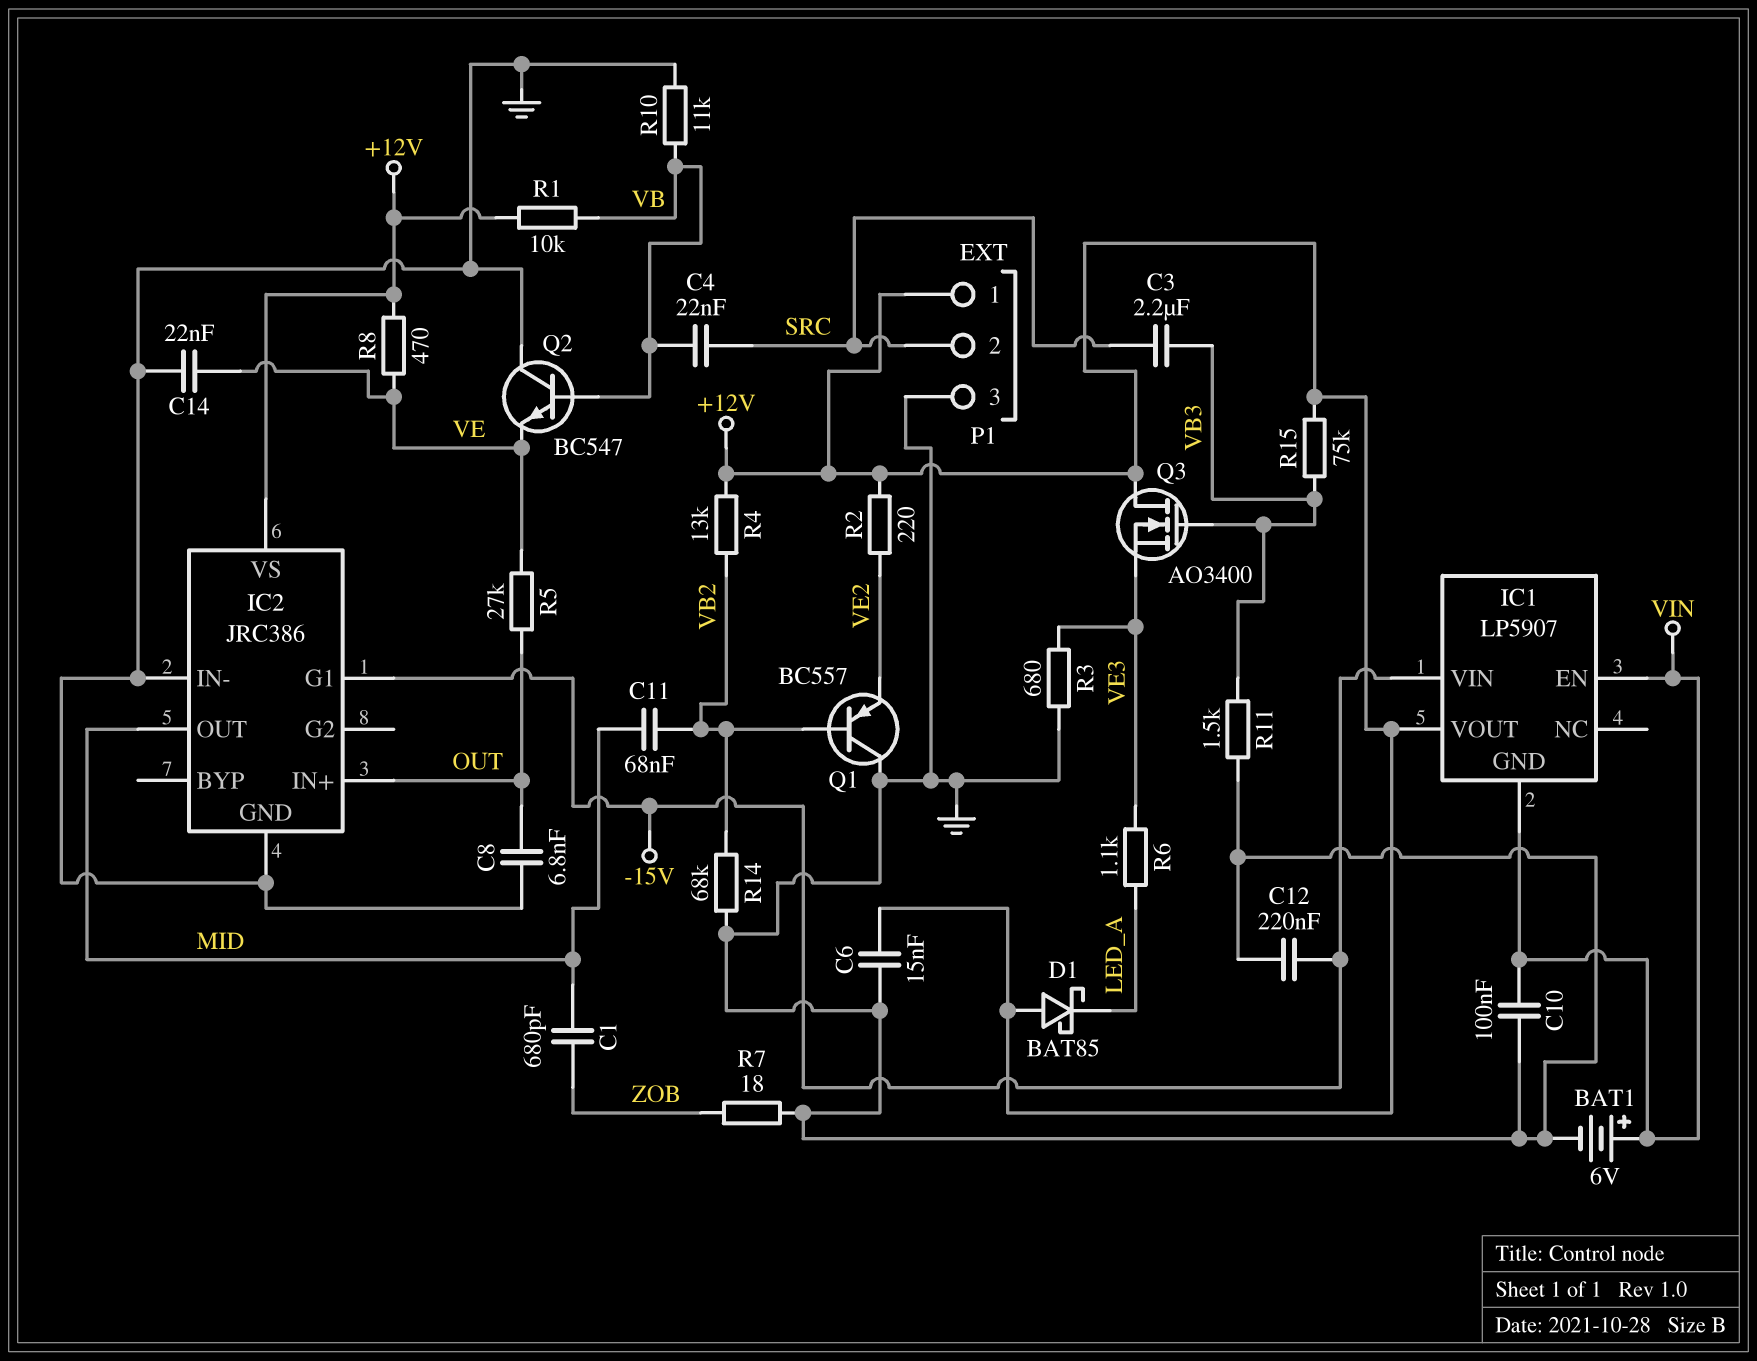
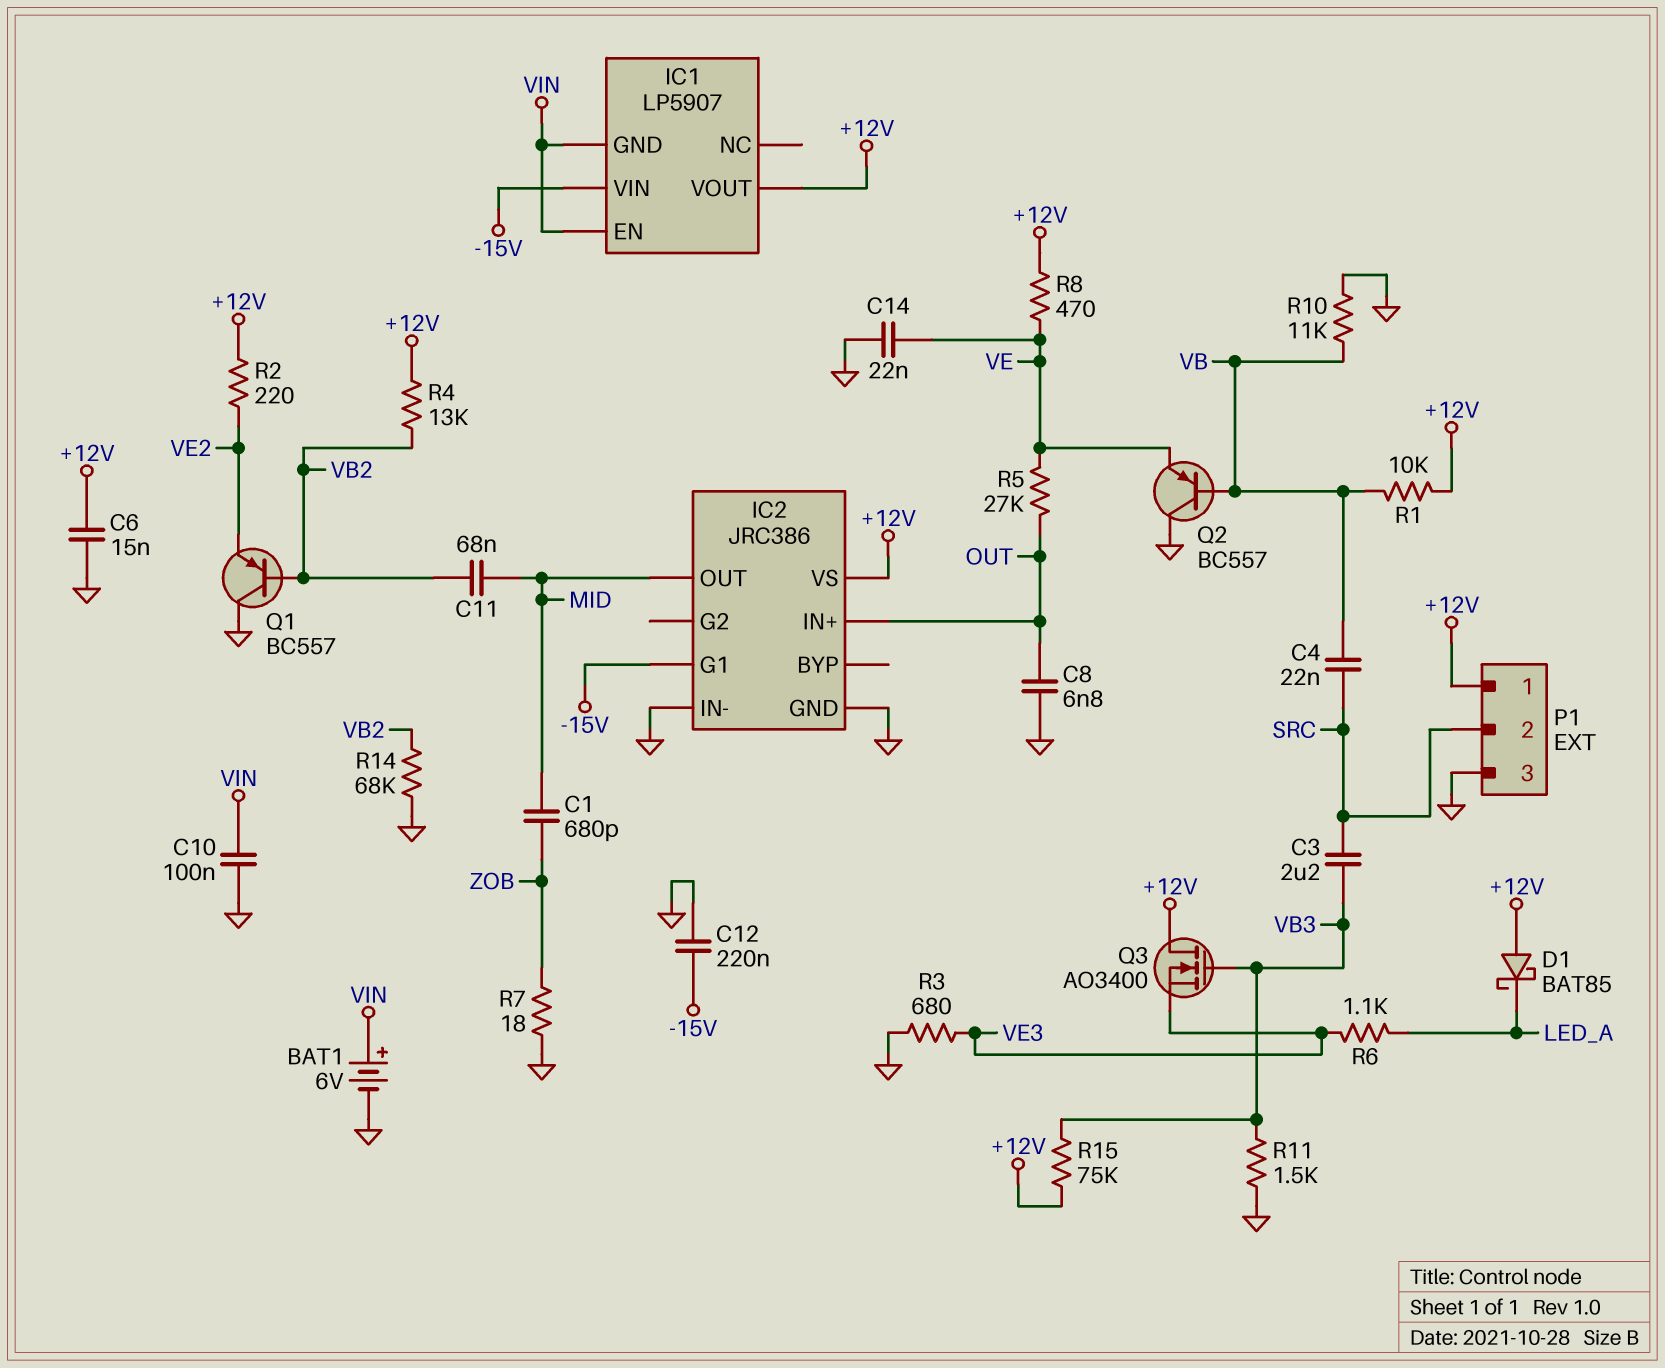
Q2: NPN BC547 (B VB, C GND, E VE) -> PNP BC557 (B VB, C GND, E VE)

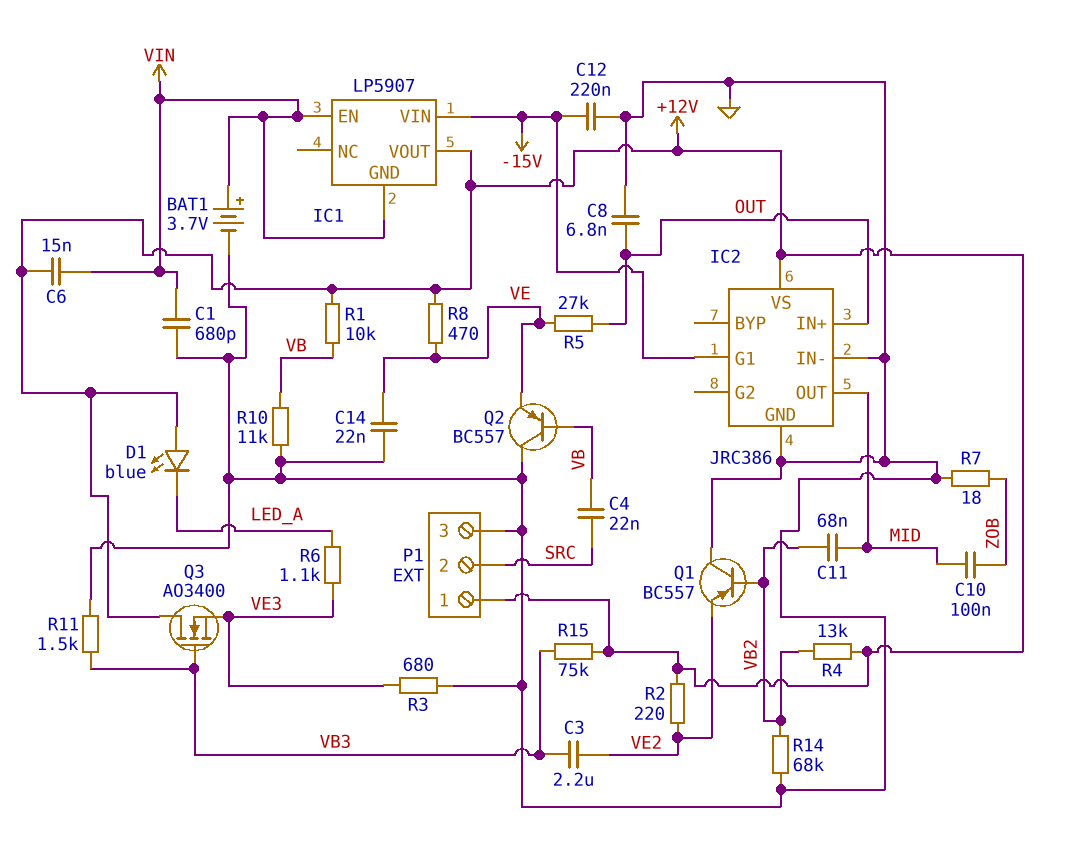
BAT1: 6V (plus VIN, minus GND) -> 3.7V (plus VIN, minus GND)
C1: 680pF (MID, ZOB) -> 680pF (GND, VIN)
C3: 2.2uF (SRC, VB3) -> 2.2uF (VB3, VE2)
C6: 15nF (+12V, GND) -> 15nF (+12V, VIN)
C10: 100nF (GND, VIN) -> 100nF (MID, ZOB)
D1: schottky BAT85 (A +12V, K LED_A) -> LED blue (A +12V, K LED_A)

